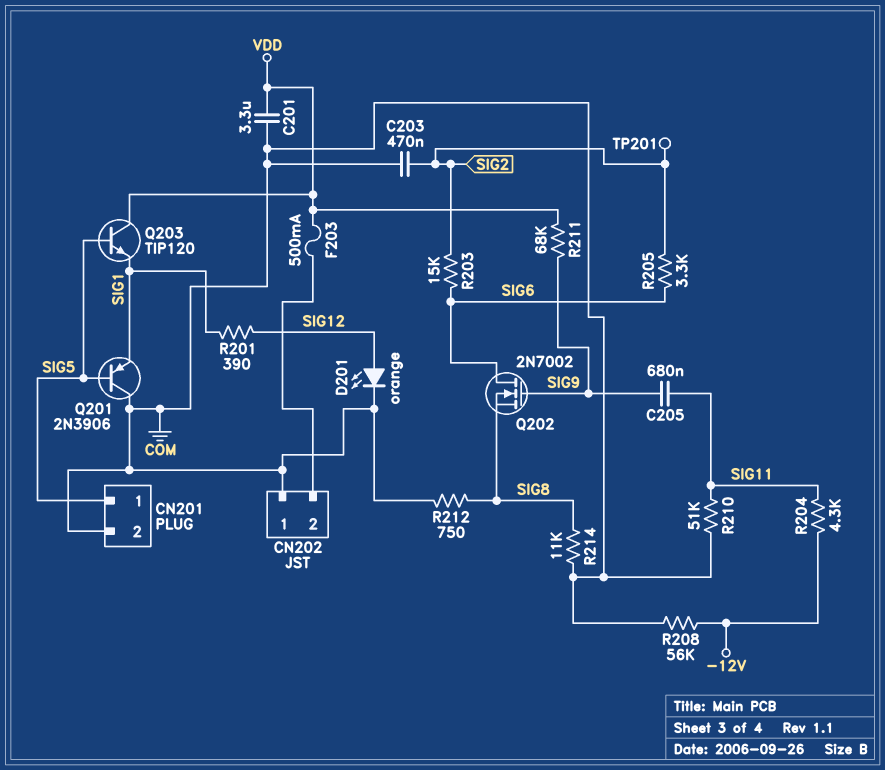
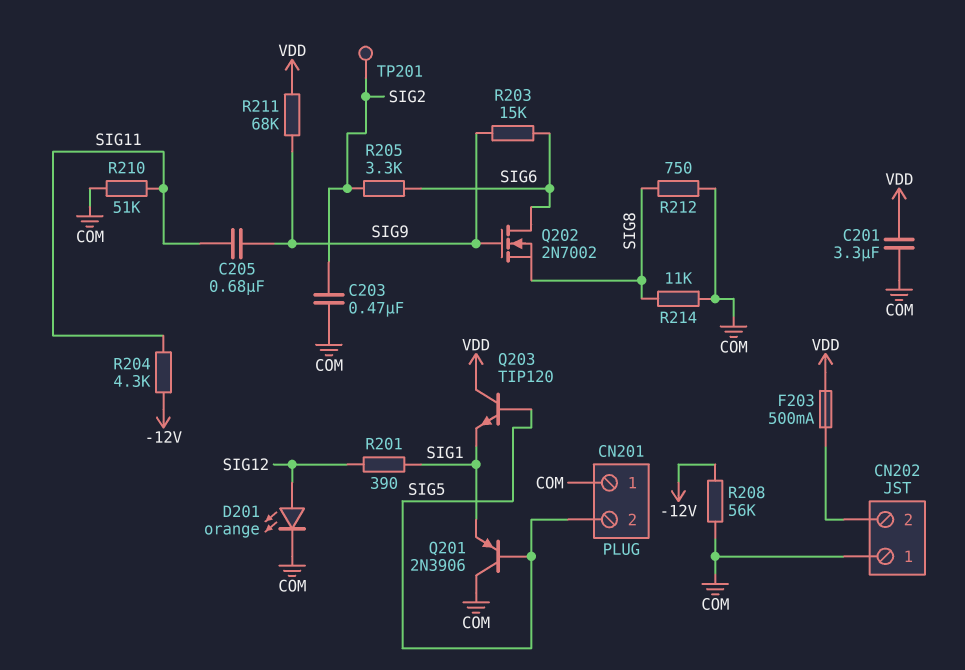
CN201 pin 1: SIG5 -> COM
CN201 pin 2: COM -> SIG5
R203: 15k (SIG2, SIG6) -> 15k (SIG6, SIG9)

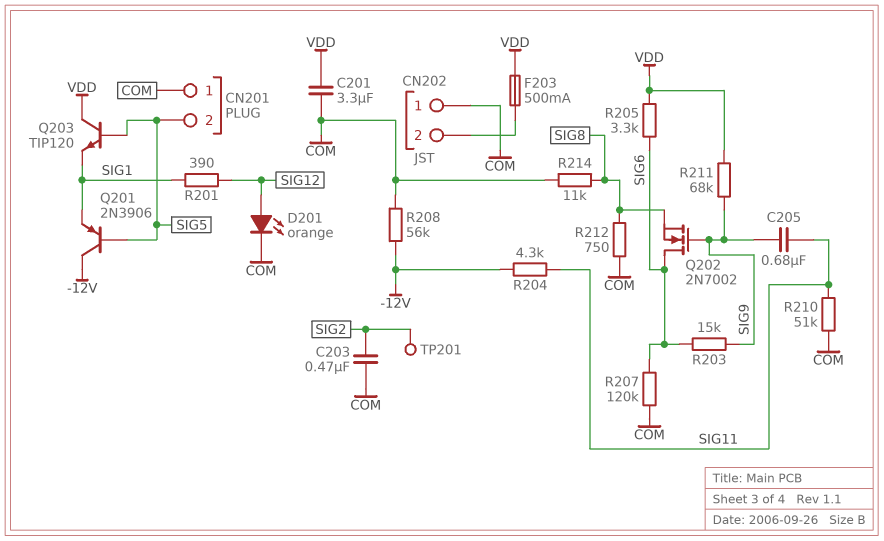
Q201: PNP 2N3906 (B SIG5, C COM, E SIG1) -> PNP 2N3906 (B SIG5, C -12V, E SIG1)
R205: 3.3k (SIG2, SIG6) -> 3.3k (SIG6, VDD)
R207: none -> 120k (COM, SIG6)

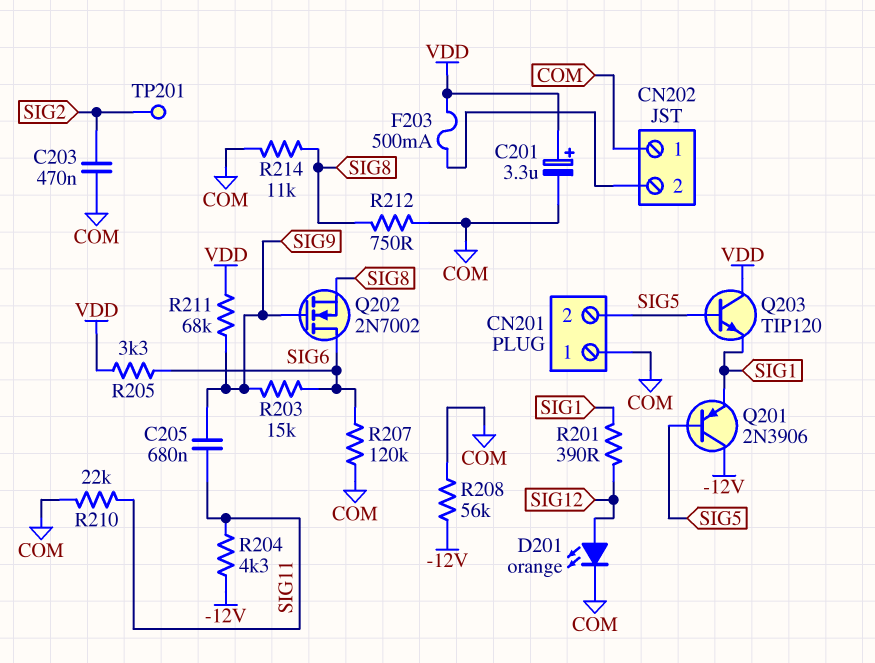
C201: 3.3uF (COM, VDD) -> 3.3uF (plus VDD, minus COM)
R210: 51k (COM, SIG11) -> 22k (COM, SIG11)

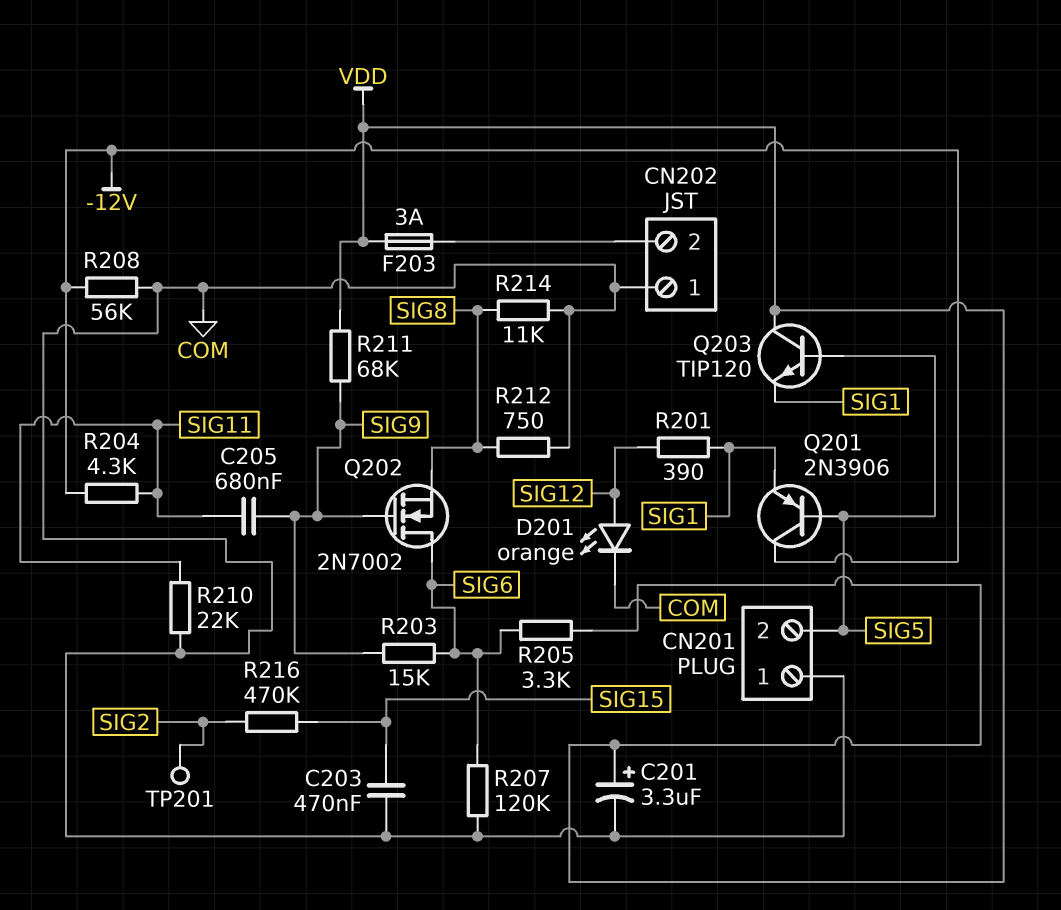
C203: 470nF (COM, SIG2) -> 470nF (COM, SIG15)
F203: 500mA (CN202/2, VDD) -> 3A (CN202/2, VDD)
R216: none -> 470k (SIG2, SIG15)

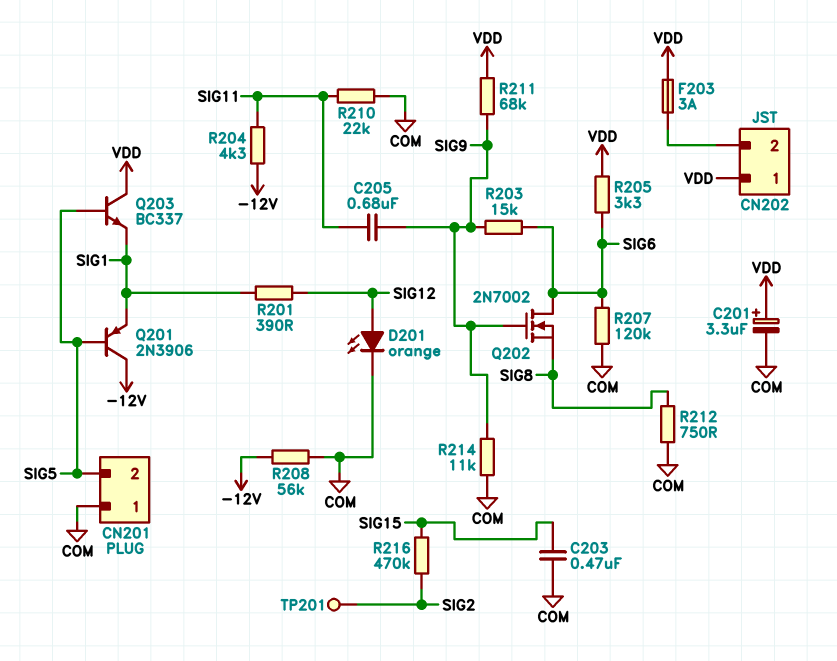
CN202 pin 1: COM -> VDD
Q203: NPN TIP120 (B SIG5, C VDD, E SIG1) -> NPN BC337 (B SIG5, C VDD, E SIG1)
R214: 11k (COM, SIG8) -> 11k (COM, SIG9)

